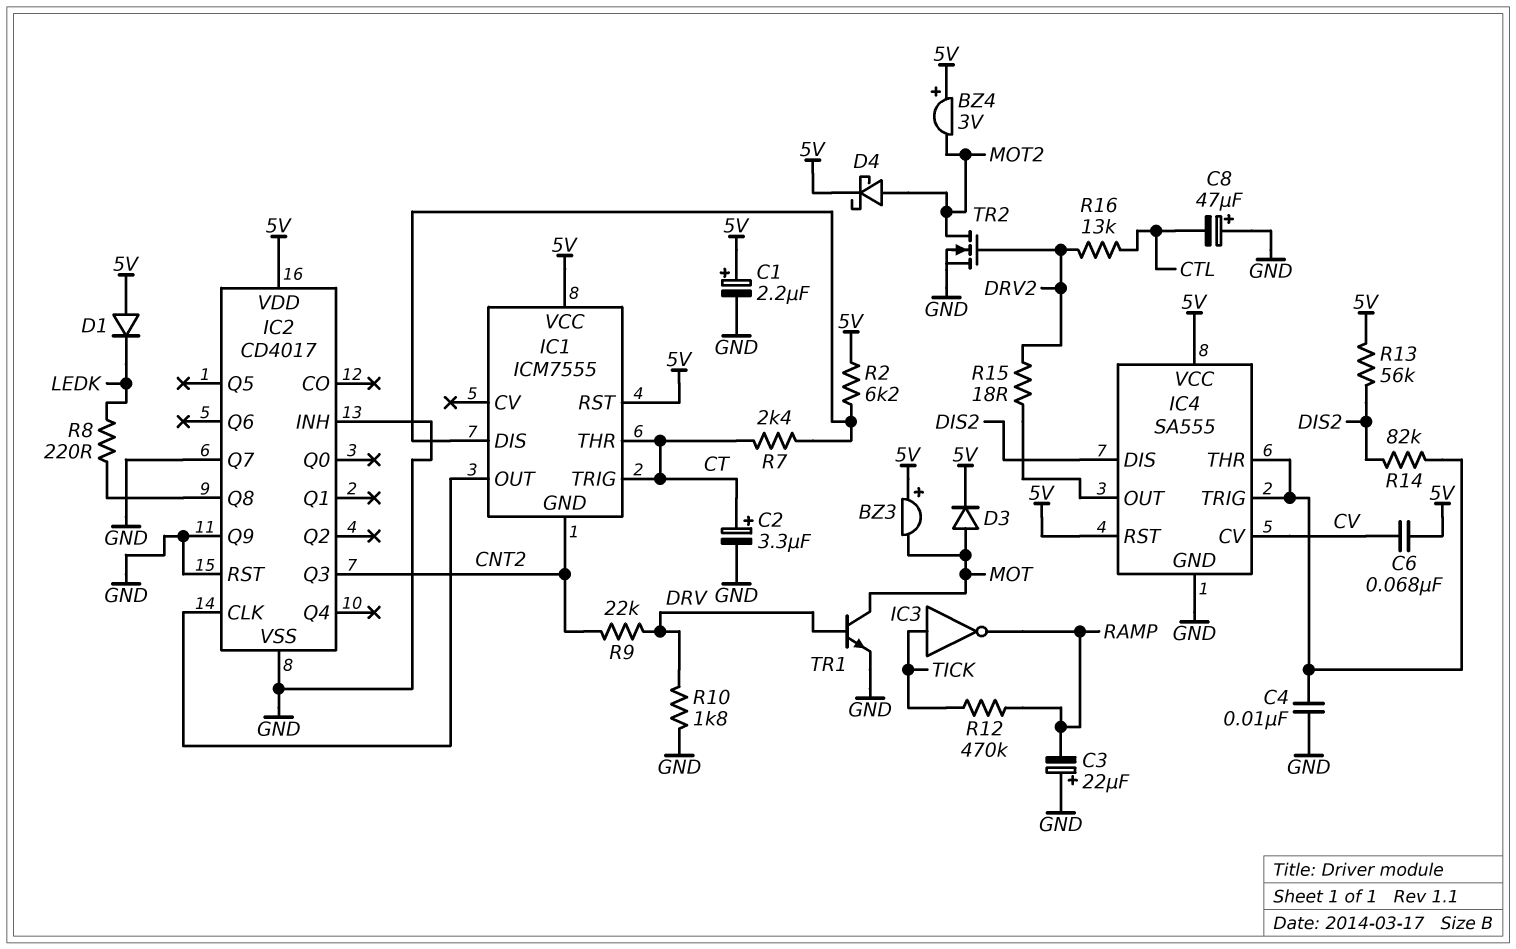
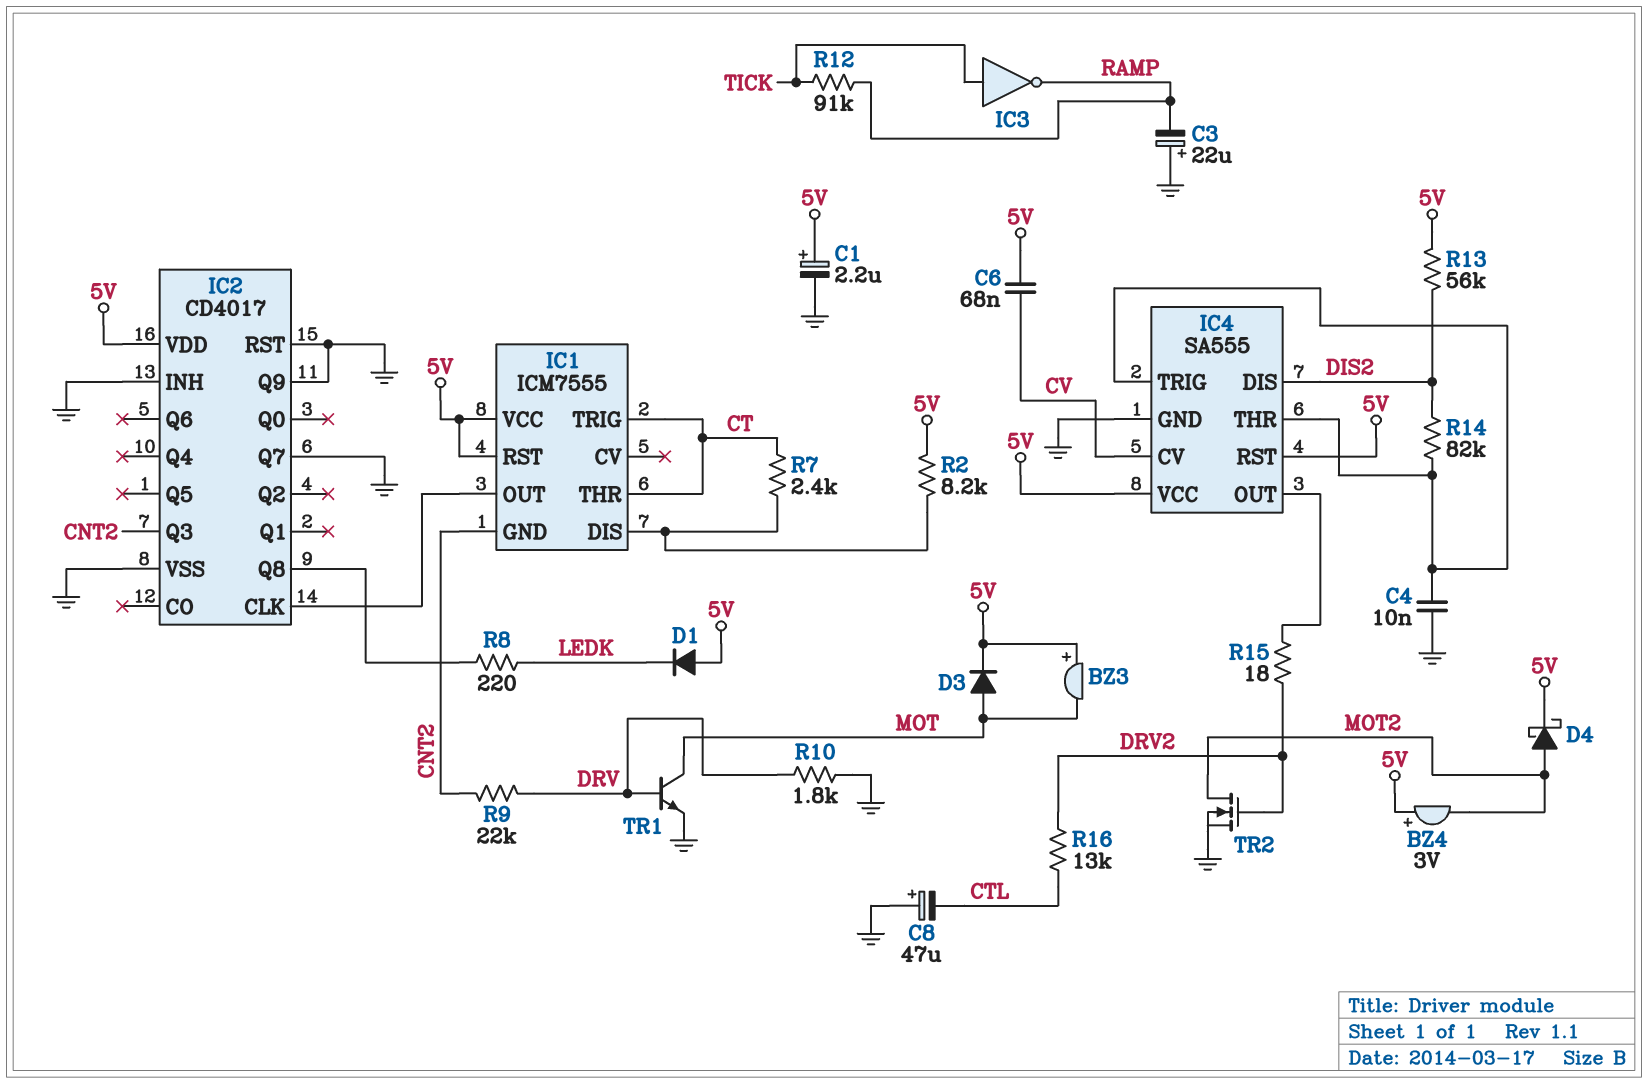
C2: 3.3uF (plus CT, minus GND) -> none
R2: 6.2k (5V, IC1/DIS) -> 8.2k (5V, IC1/DIS)
R12: 470k (RAMP, TICK) -> 91k (RAMP, TICK)

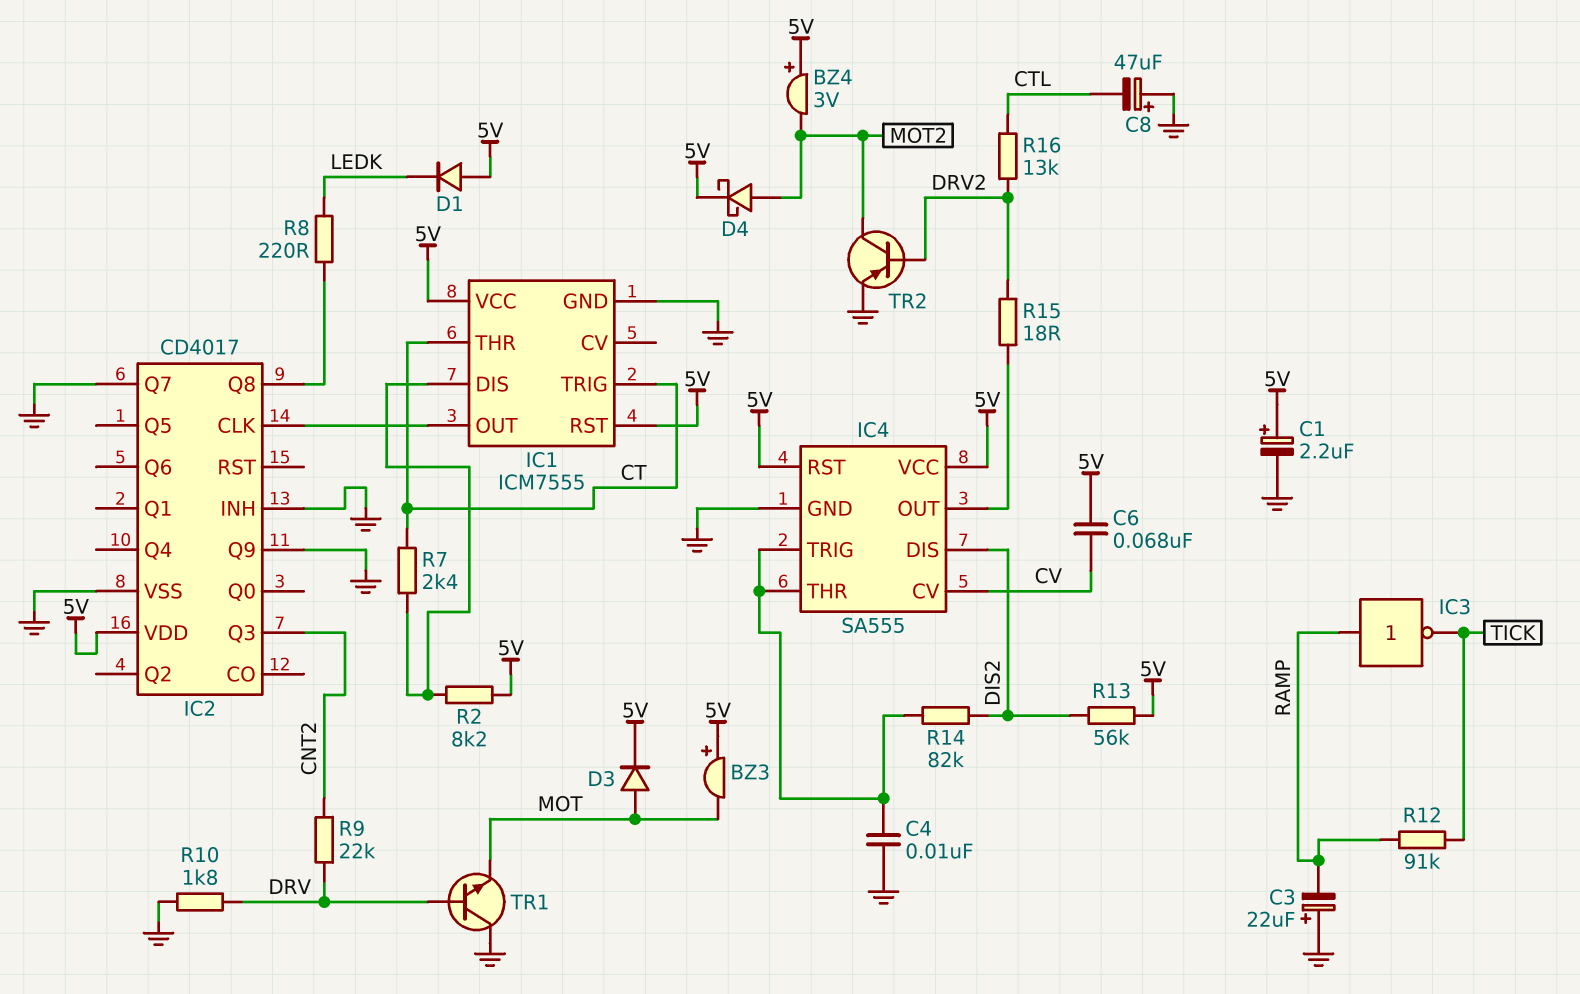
IC1 pin GND: CNT2 -> GND
IC2 pin RST: GND -> none
IC3: NOT (in TICK, out RAMP) -> NOT (in RAMP, out TICK)
TR1: NPN (B DRV, C MOT, E GND) -> NPN (B DRV, C GND, E MOT)
TR2: NMOS (G DRV2, D MOT2, S GND) -> PNP (B DRV2, C MOT2, E GND)

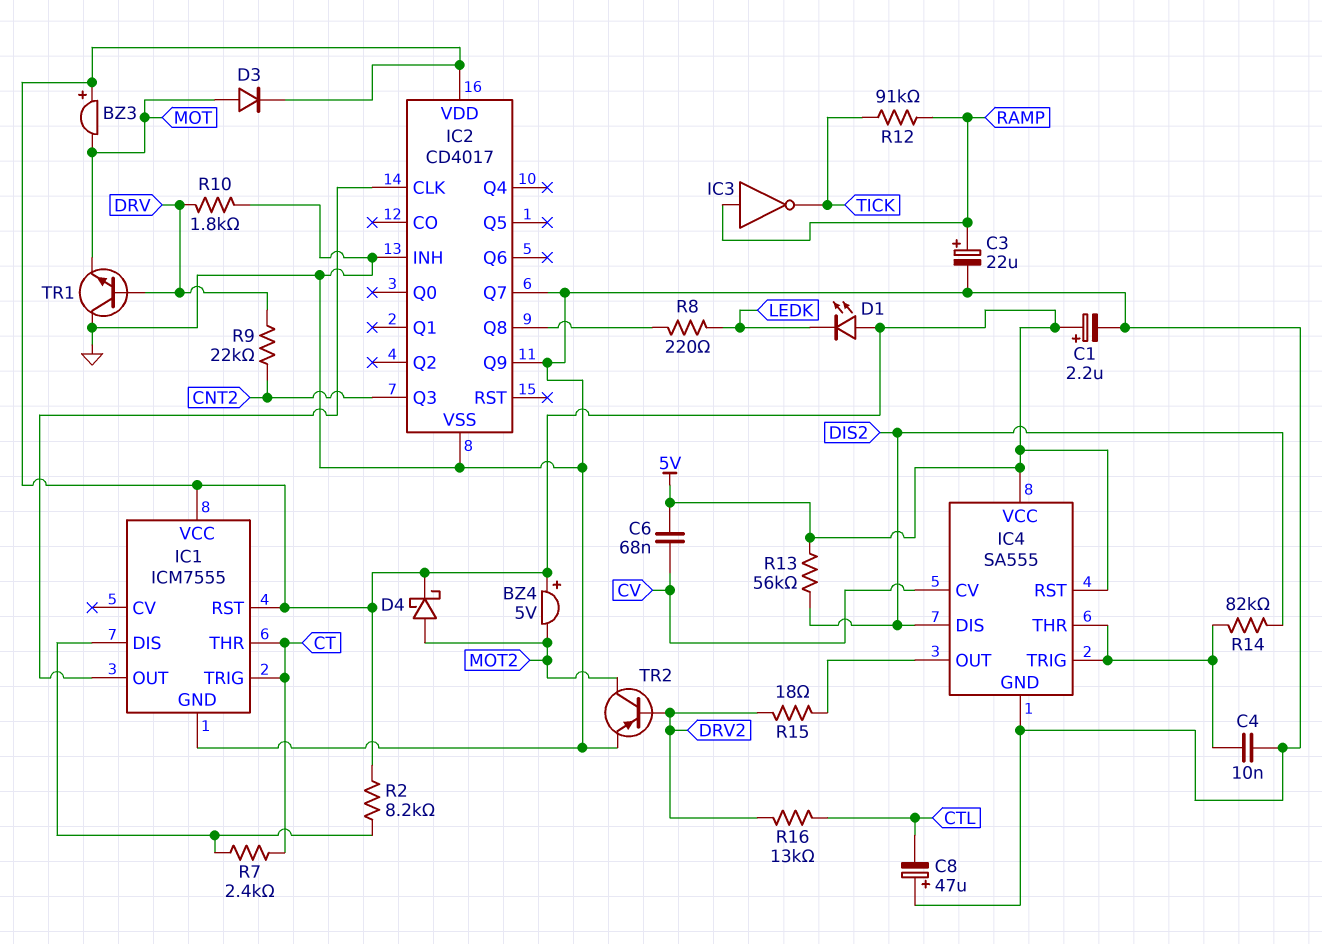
BZ4: buzzer 3V (plus 5V, minus MOT2) -> buzzer 5V (plus 5V, minus MOT2)
C3: 22uF (plus GND, minus RAMP) -> 22uF (plus RAMP, minus GND)
D1: diode (A 5V, K LEDK) -> LED (A 5V, K LEDK)

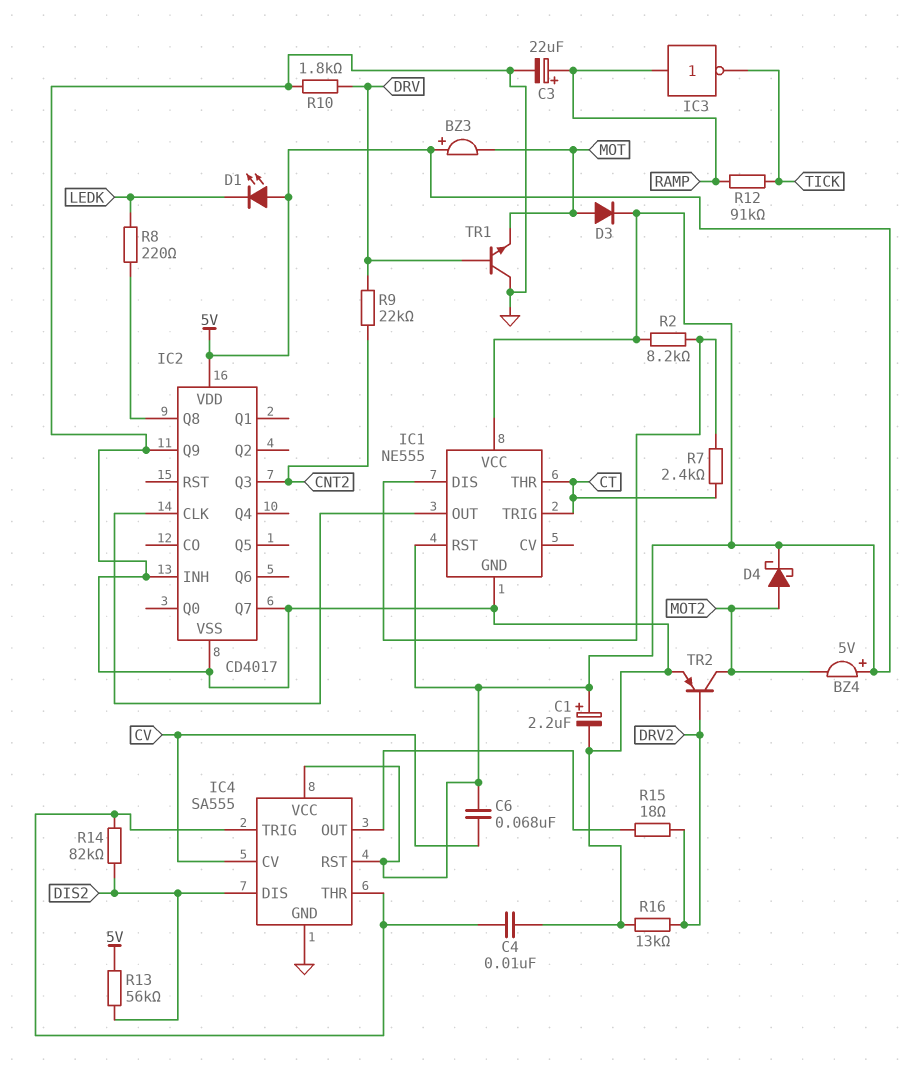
C8: 47uF (plus GND, minus CTL) -> none
IC1: ICM7555 -> NE555
R16: 13k (CTL, DRV2) -> 13k (DRV2, GND)

